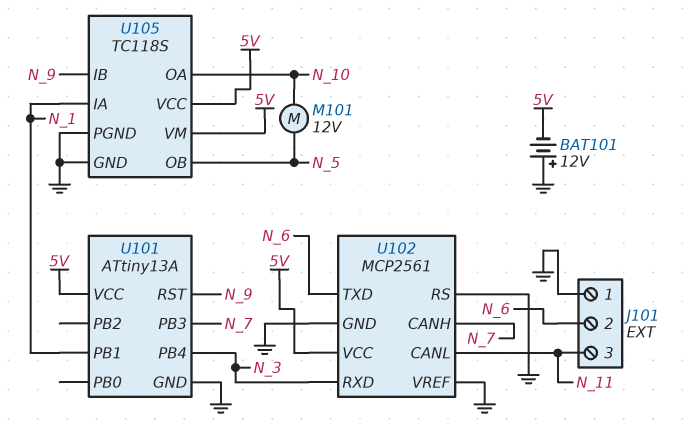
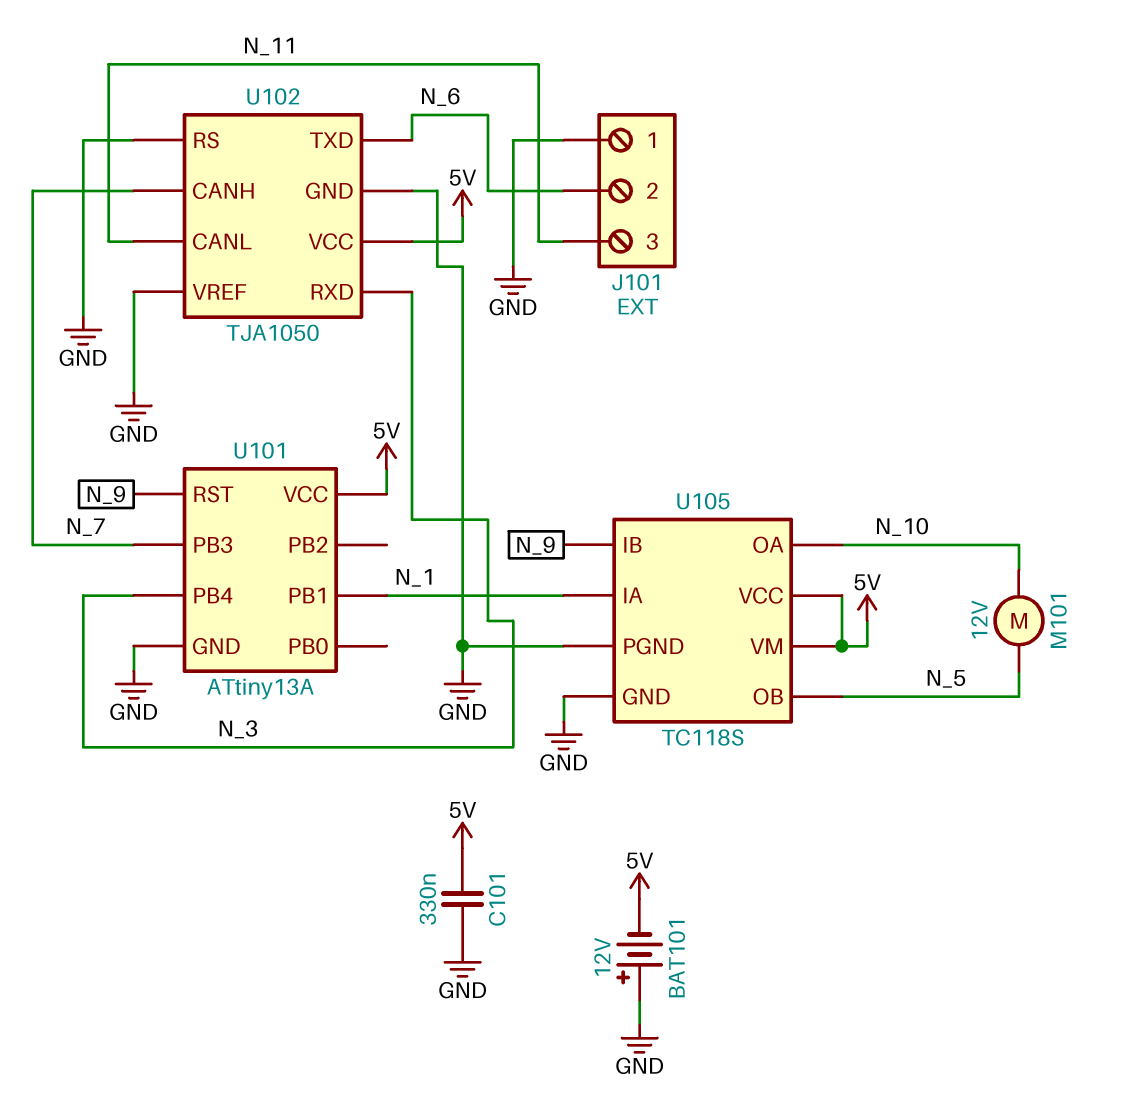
C101: none -> 330nF (5V, GND)
U102: MCP2561 -> TJA1050

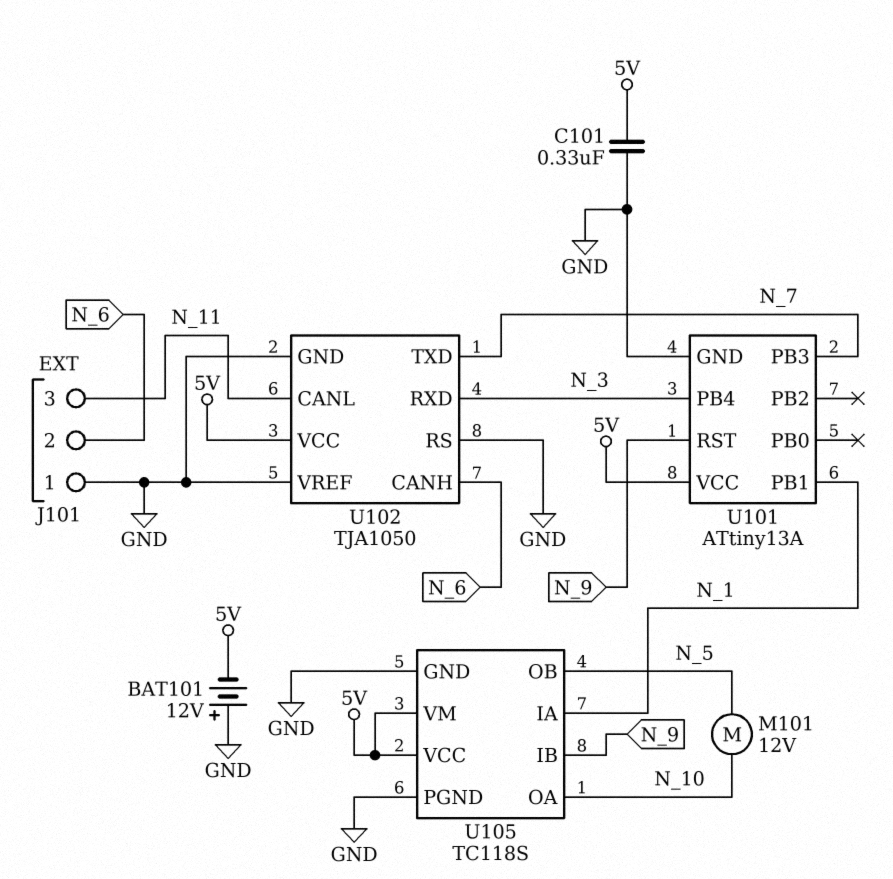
U102 pin CANH: N_7 -> N_6
U102 pin TXD: N_6 -> N_7

